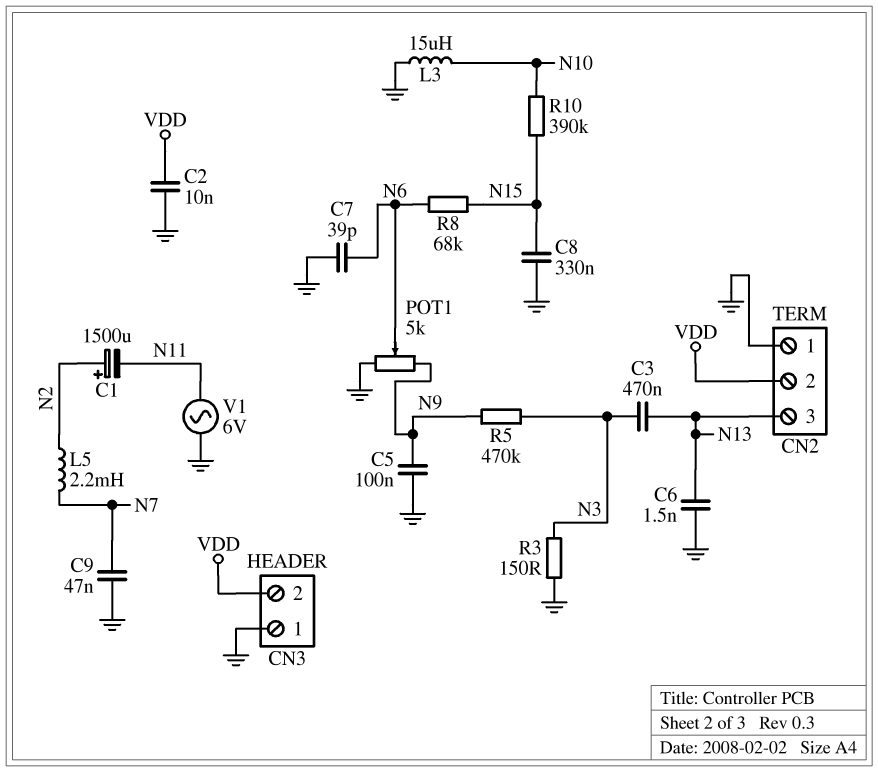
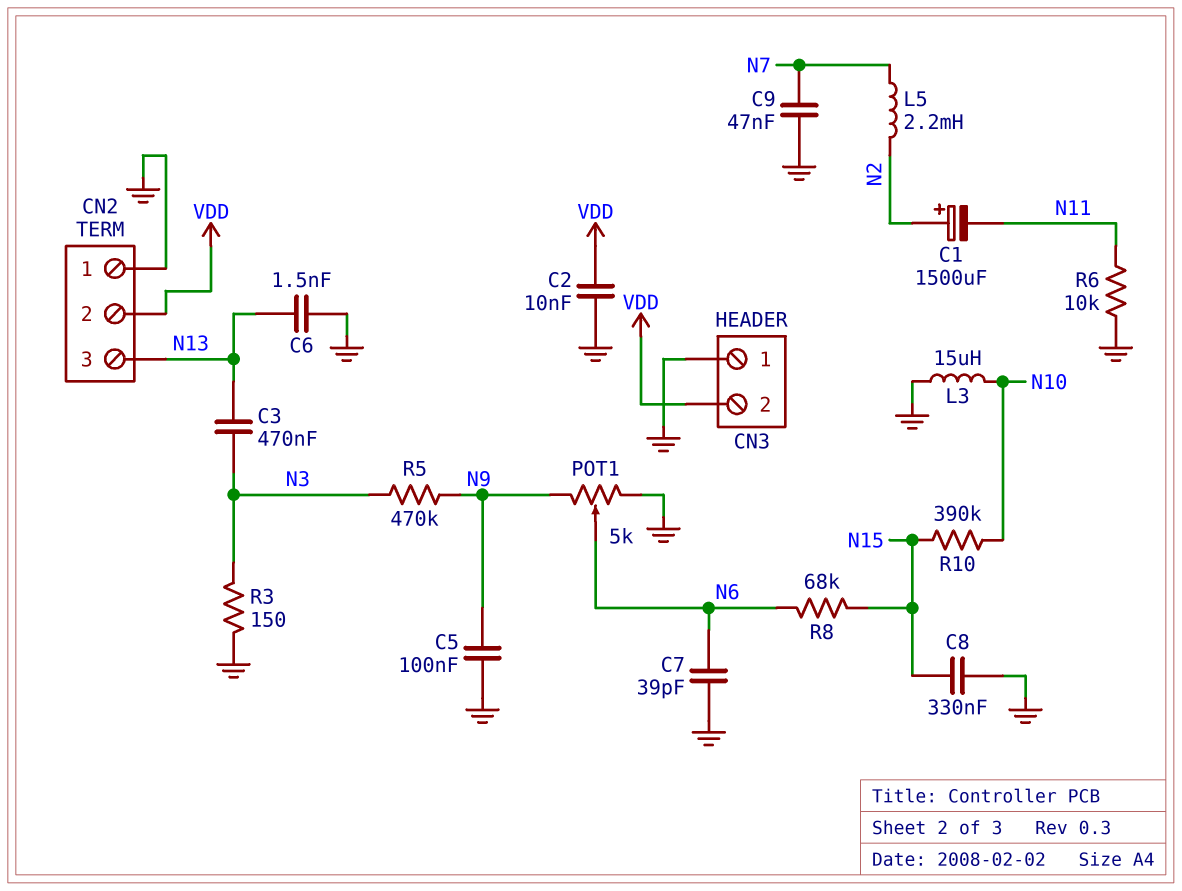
R6: none -> 10k (GND, N11)
V1: AC 6V (GND, N11) -> none

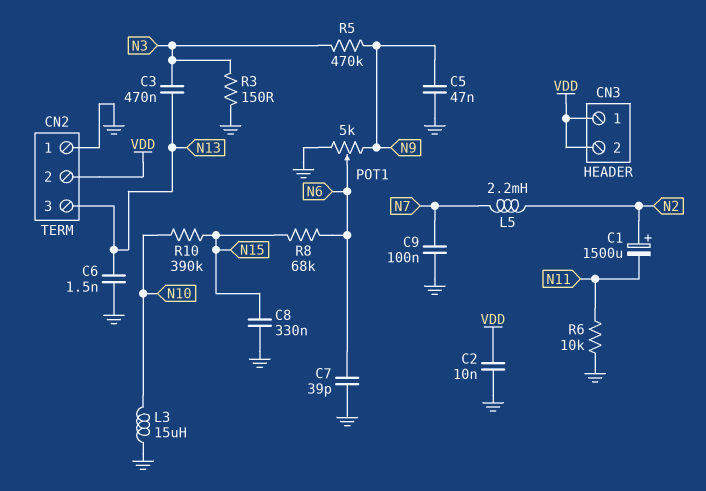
C5: 100nF (GND, N9) -> 47nF (GND, N9)
C9: 47nF (GND, N7) -> 100nF (GND, N7)
CN3 pin 1: GND -> VDD

